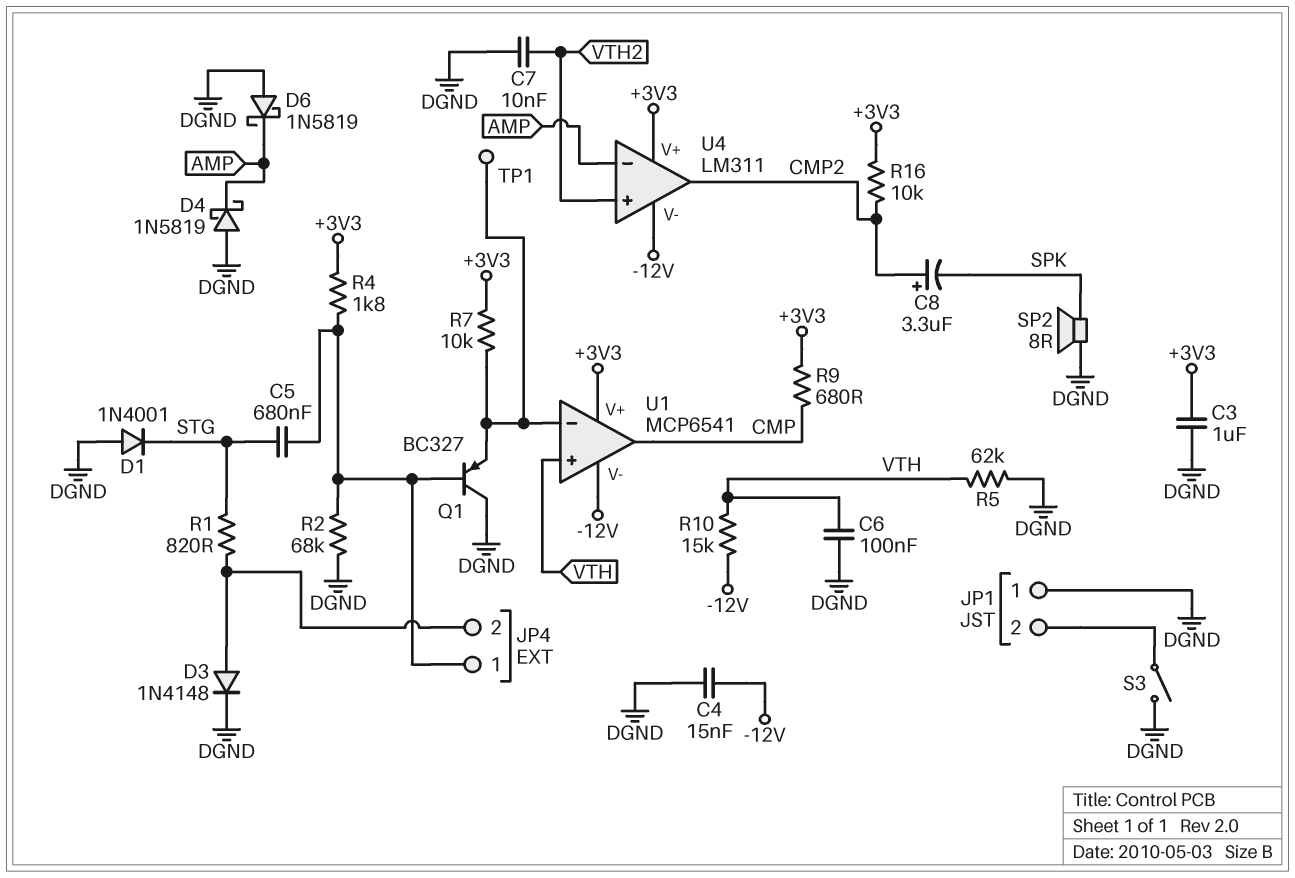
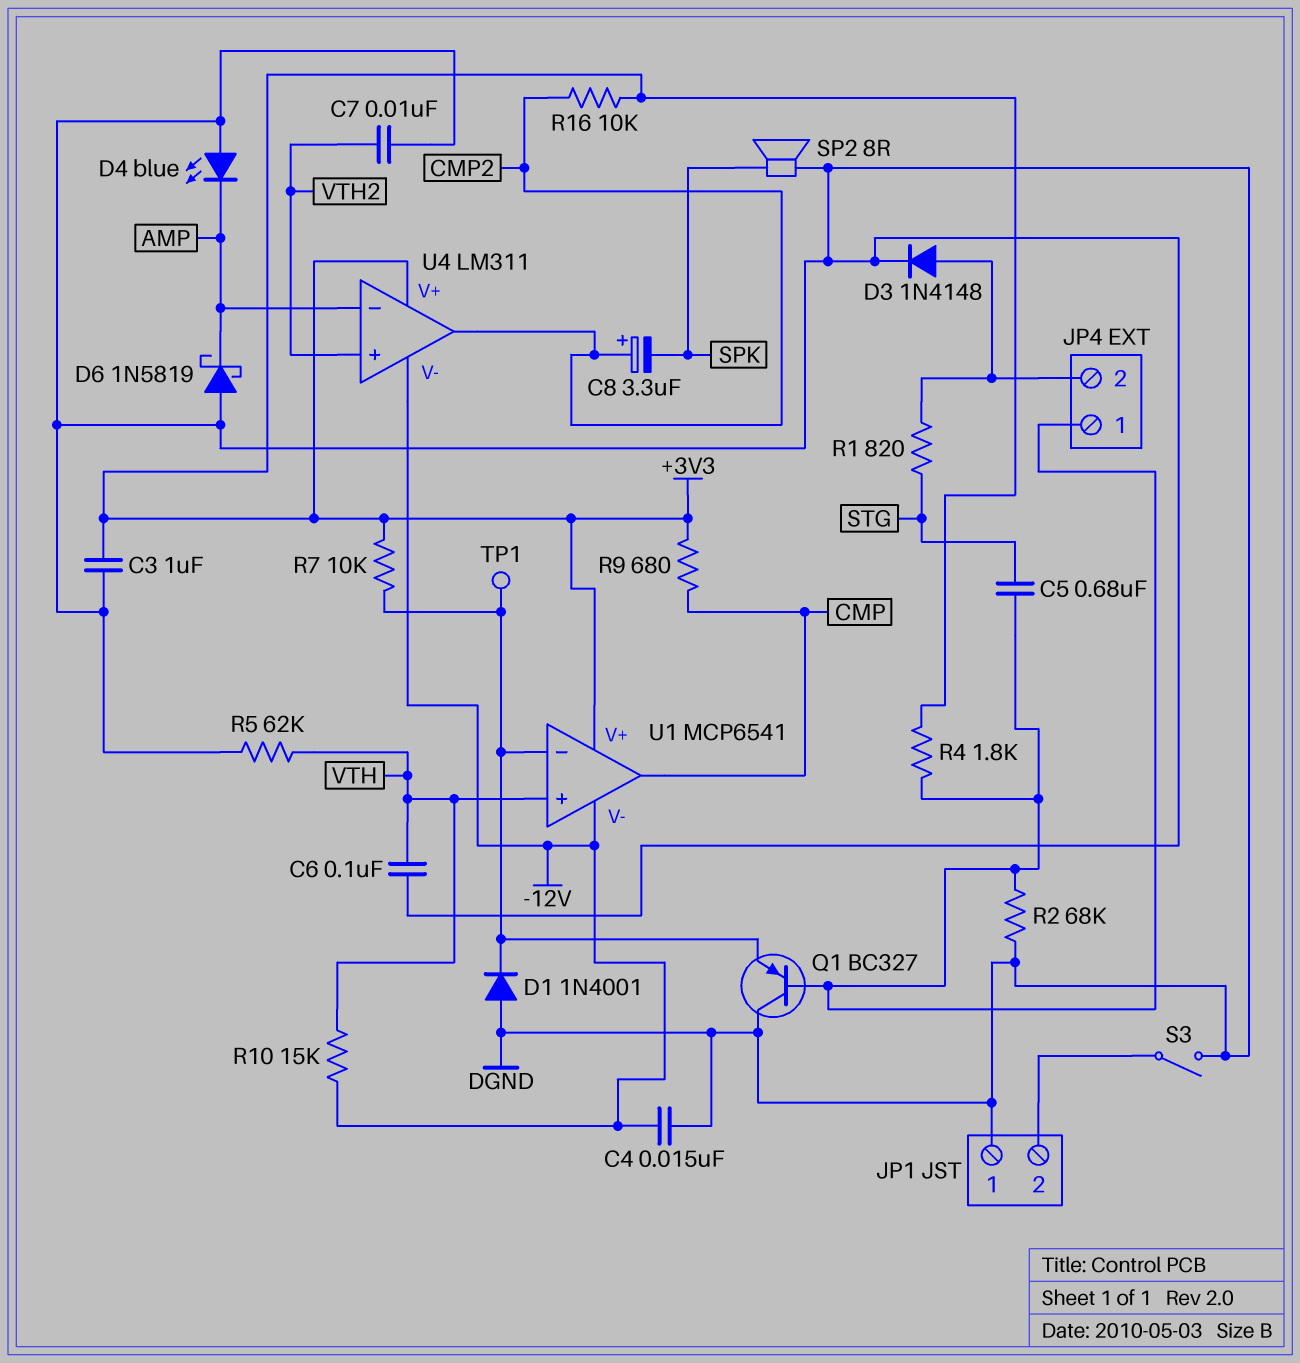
D1: diode 1N4001 (A DGND, K STG) -> diode 1N4001 (A DGND, K U1/in-)
D4: schottky 1N5819 (A DGND, K AMP) -> LED blue (A DGND, K AMP)

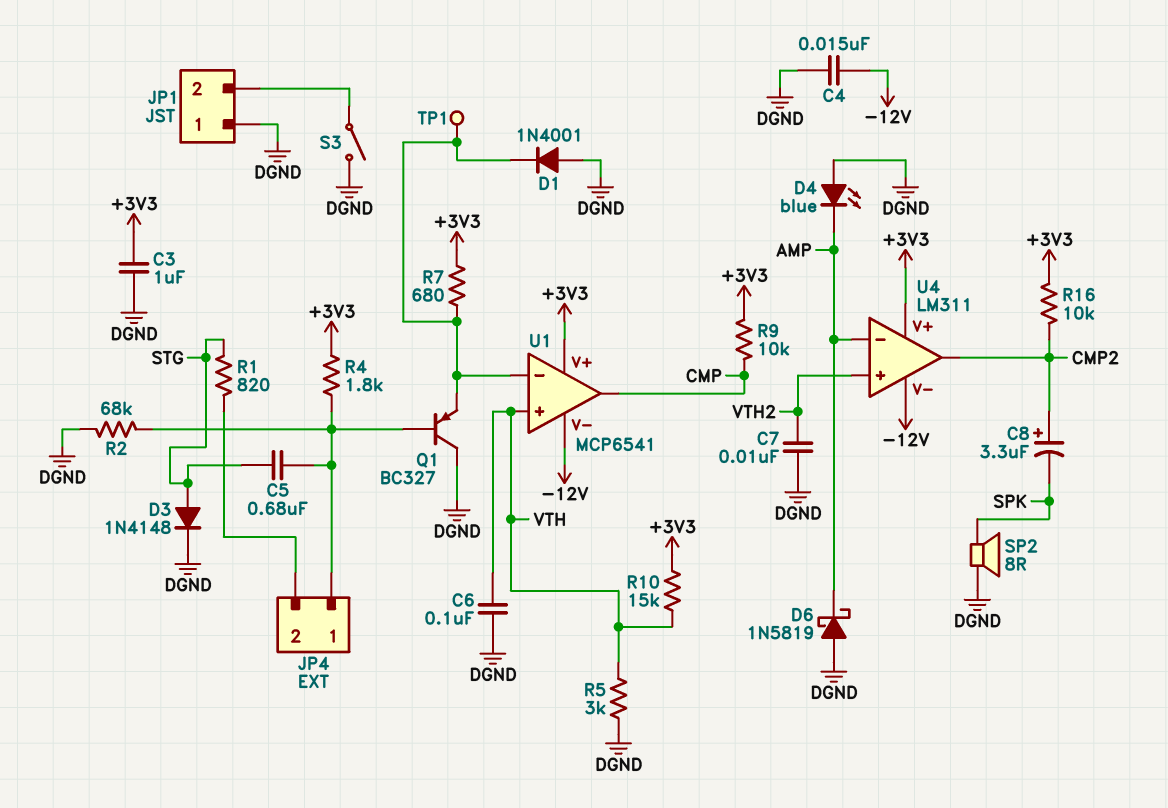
D3: diode 1N4148 (A JP4/2, K DGND) -> diode 1N4148 (A STG, K DGND)
R5: 62k (DGND, VTH) -> 3k (DGND, VTH)
R7: 10k (+3V3, U1/in-) -> 680 (+3V3, U1/in-)
R9: 680 (+3V3, CMP) -> 10k (+3V3, CMP)
R10: 15k (-12V, VTH) -> 15k (+3V3, VTH)

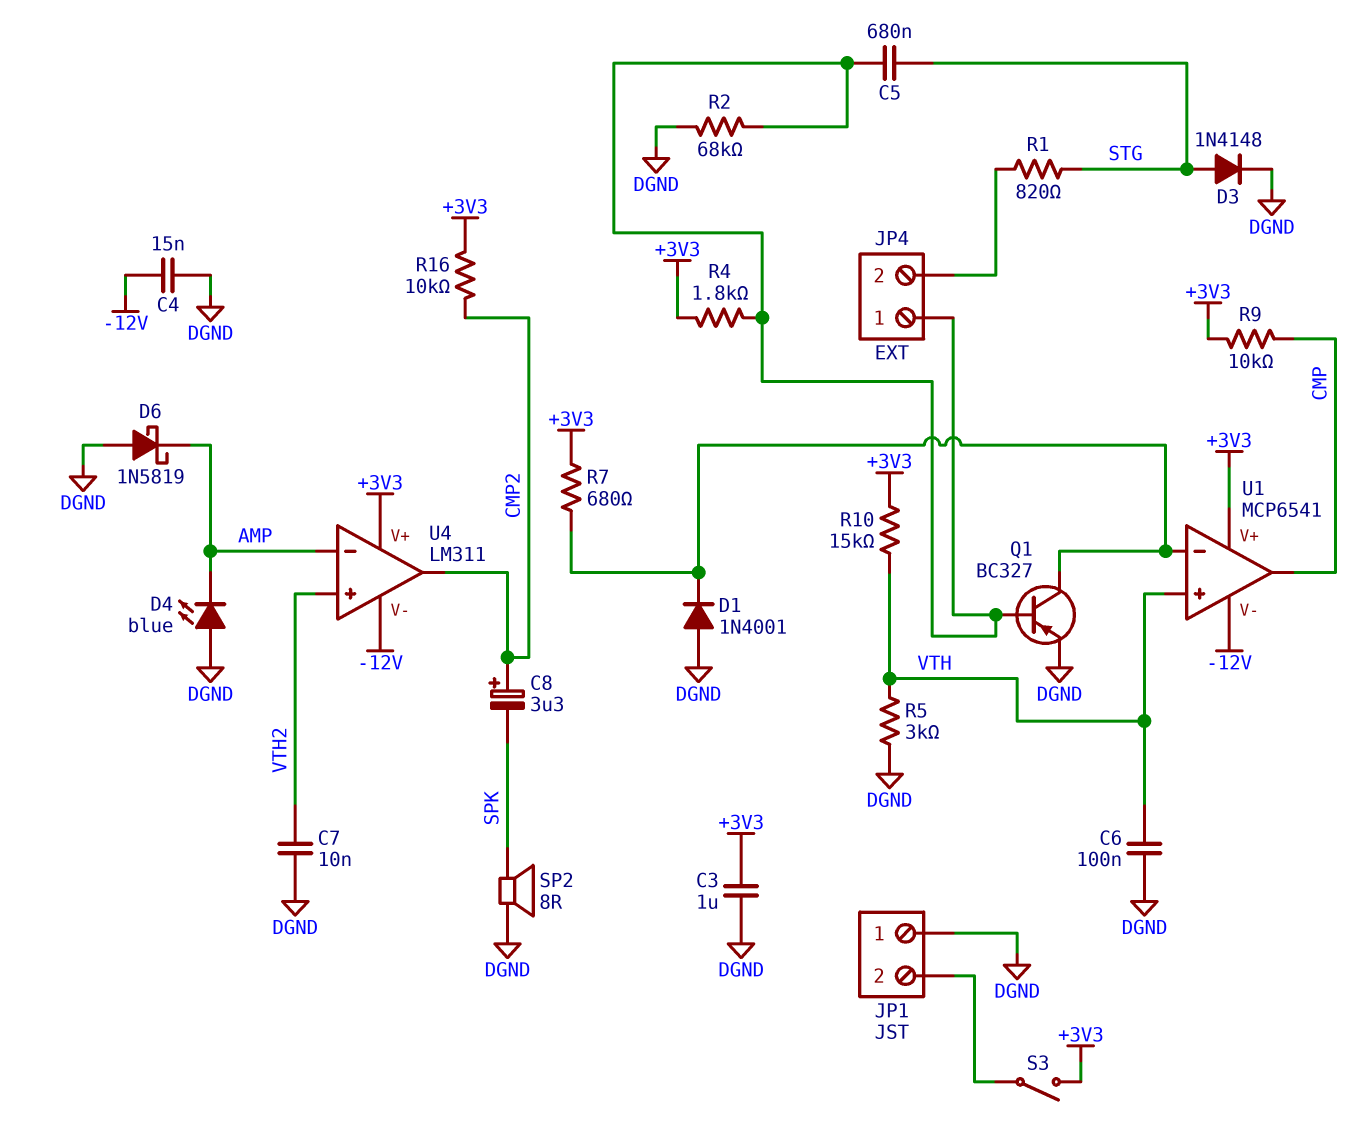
Q1: PNP BC327 (B JP4/1, C DGND, E U1/in-) -> PNP BC327 (B JP4/1, C U1/in-, E DGND)
S3: switch (DGND, JP1/2) -> switch (+3V3, JP1/2)
TP1: test point (U1/in-) -> none

